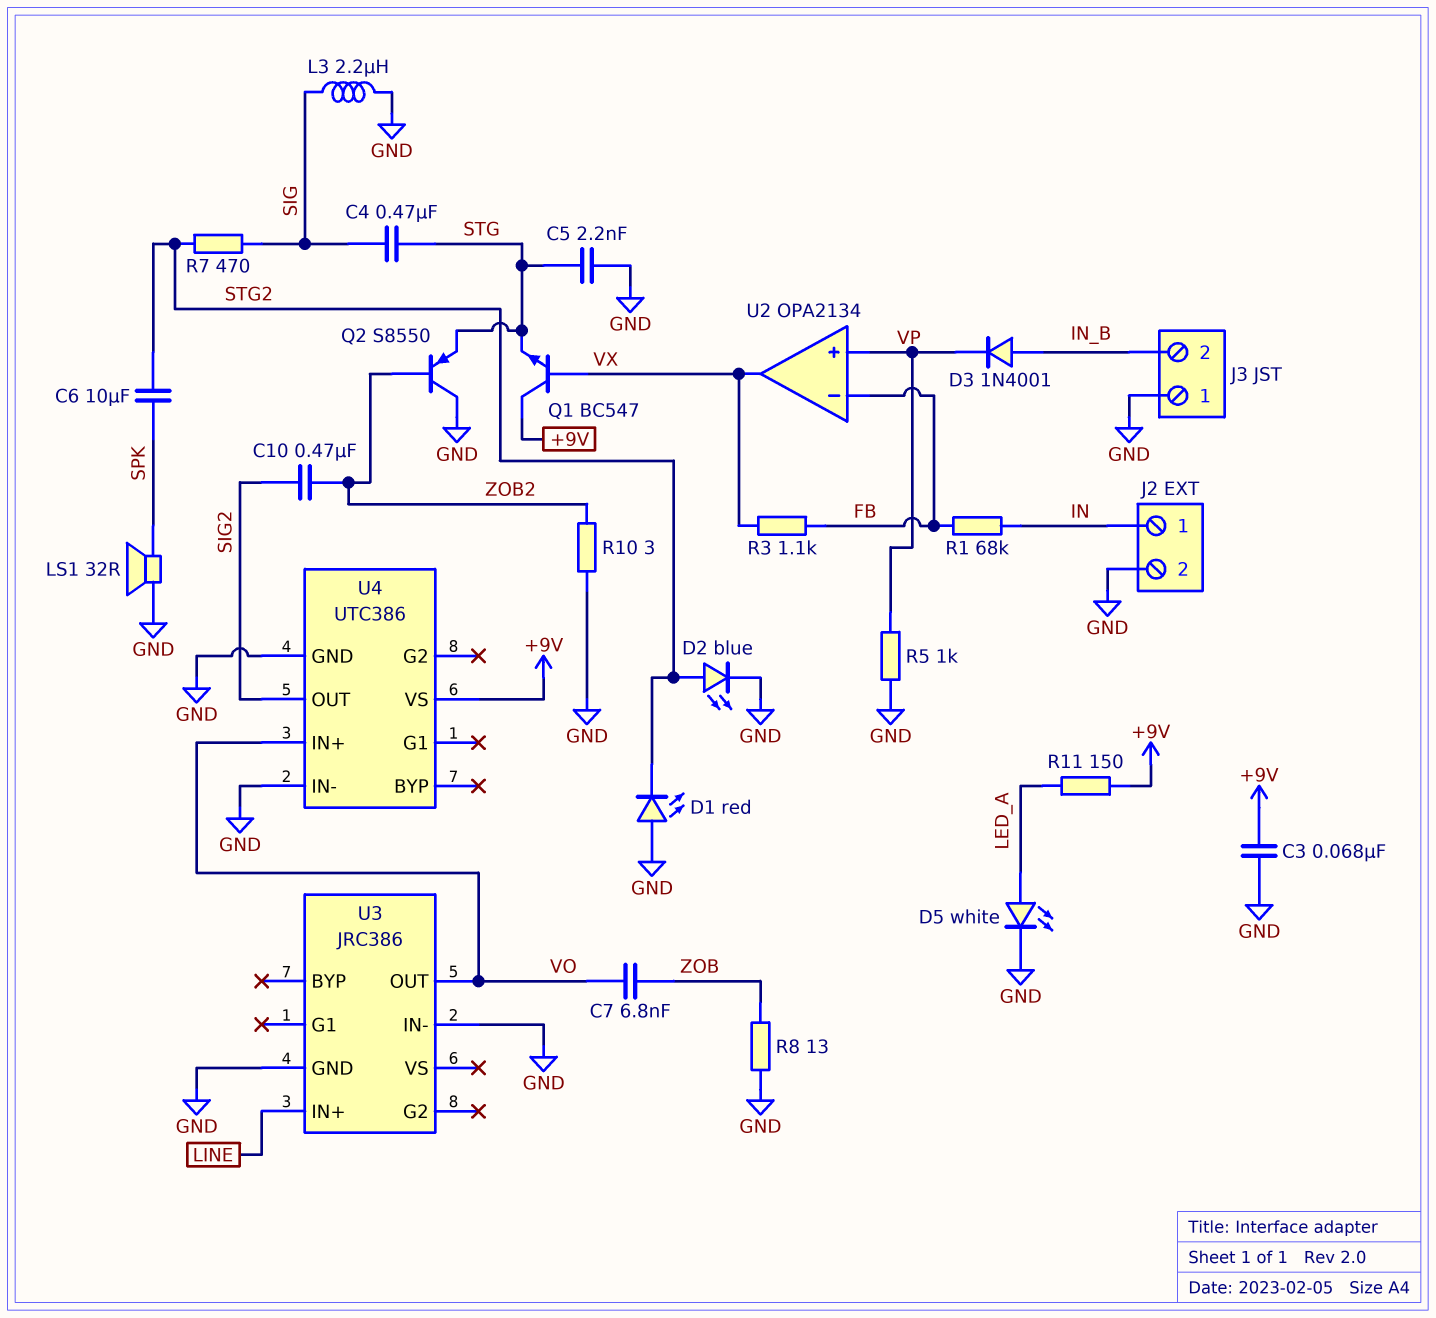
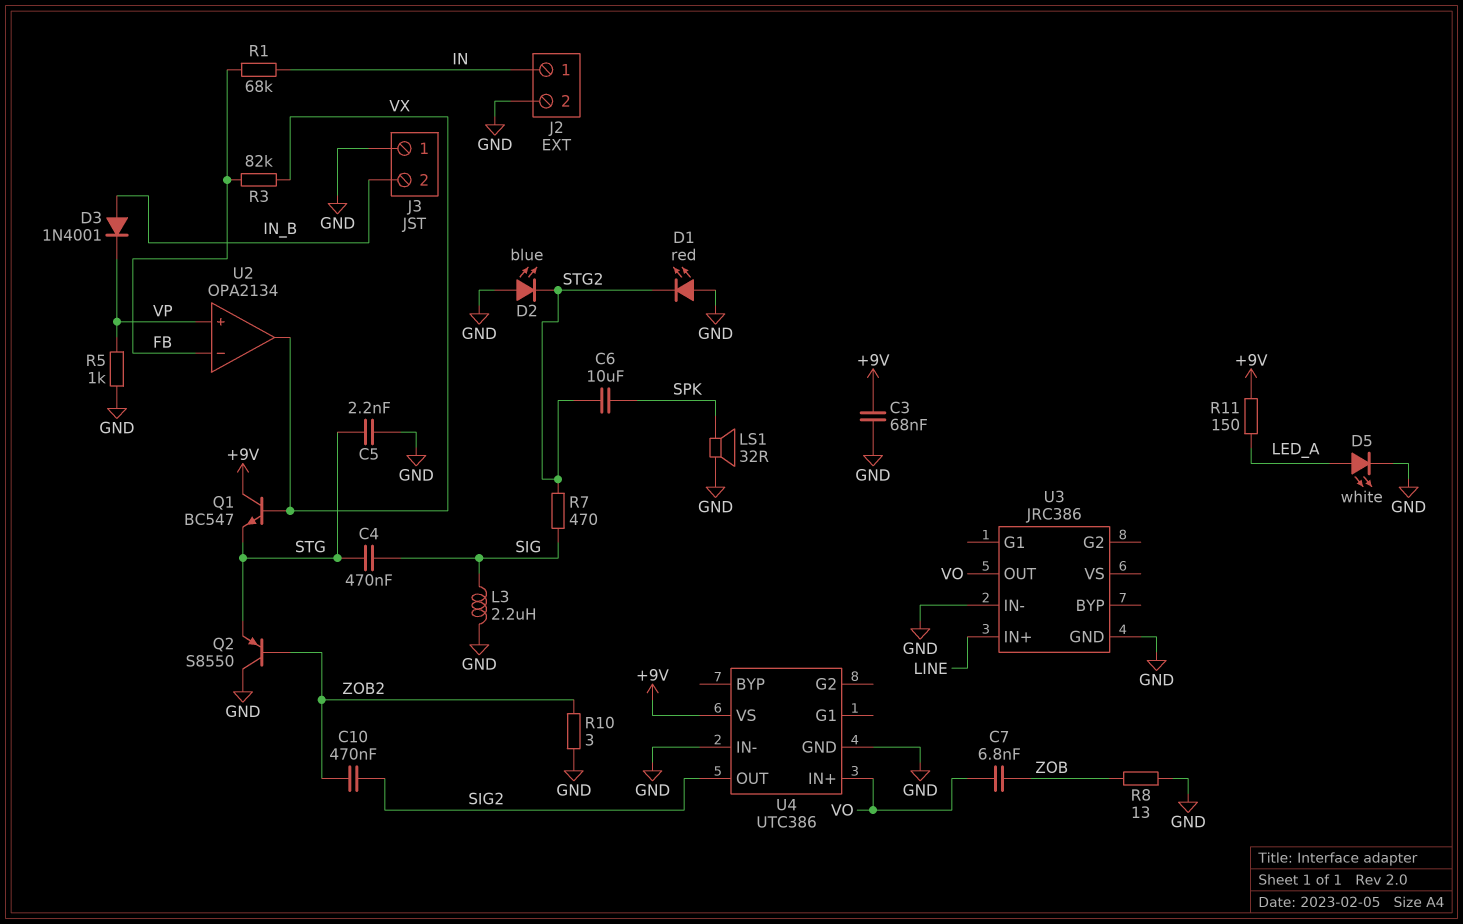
D2: LED blue (A STG2, K GND) -> LED blue (A GND, K STG2)
R3: 1.1k (FB, VX) -> 82k (FB, VX)

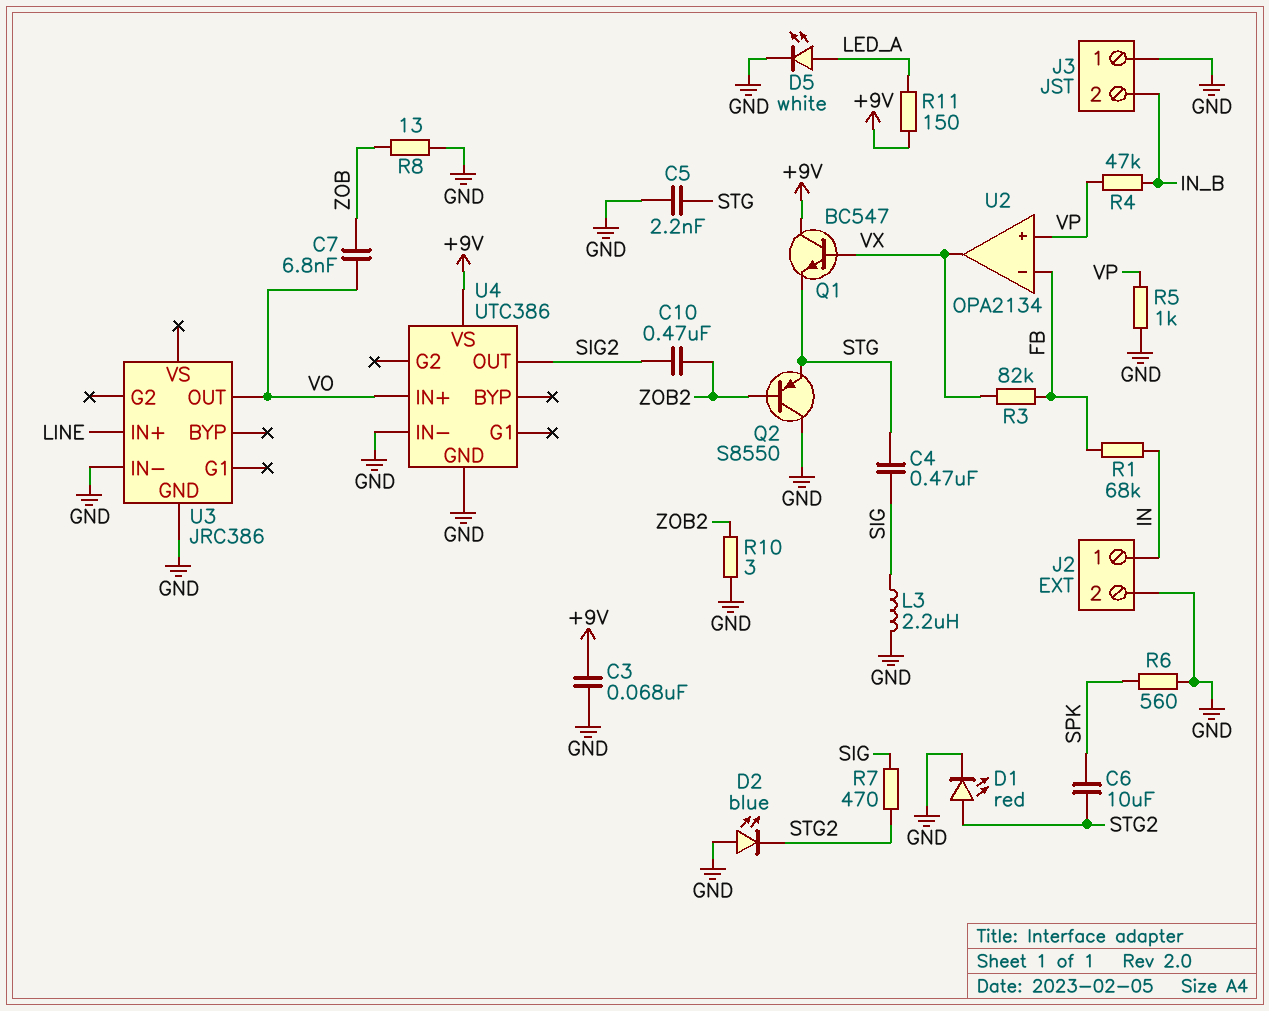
D1: LED red (A GND, K STG2) -> LED red (A STG2, K GND)
D3: diode 1N4001 (A IN_B, K VP) -> none
LS1: speaker 32R (GND, SPK) -> none
R4: none -> 47k (IN_B, VP)
R6: none -> 560 (GND, SPK)

